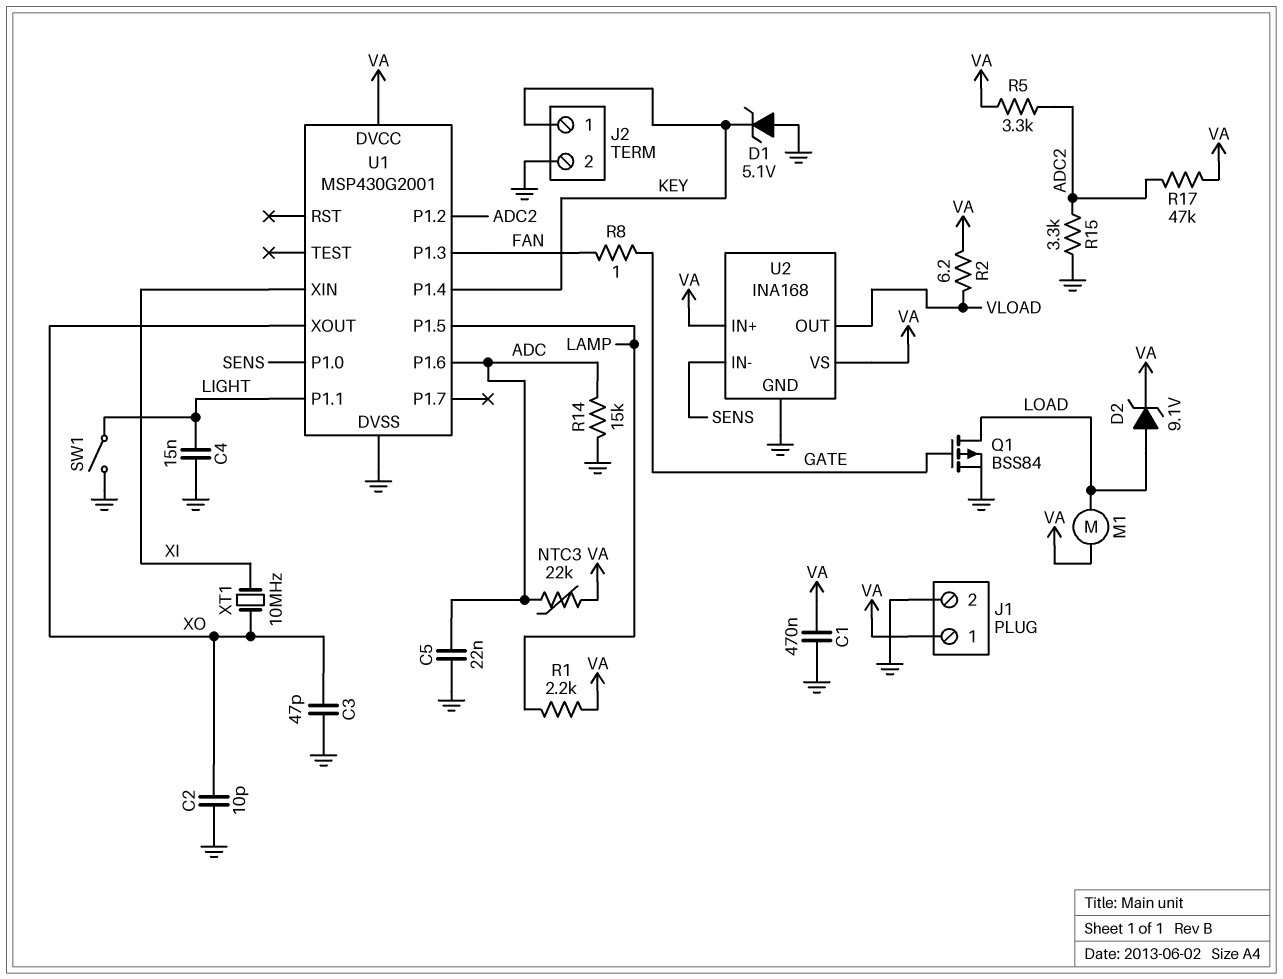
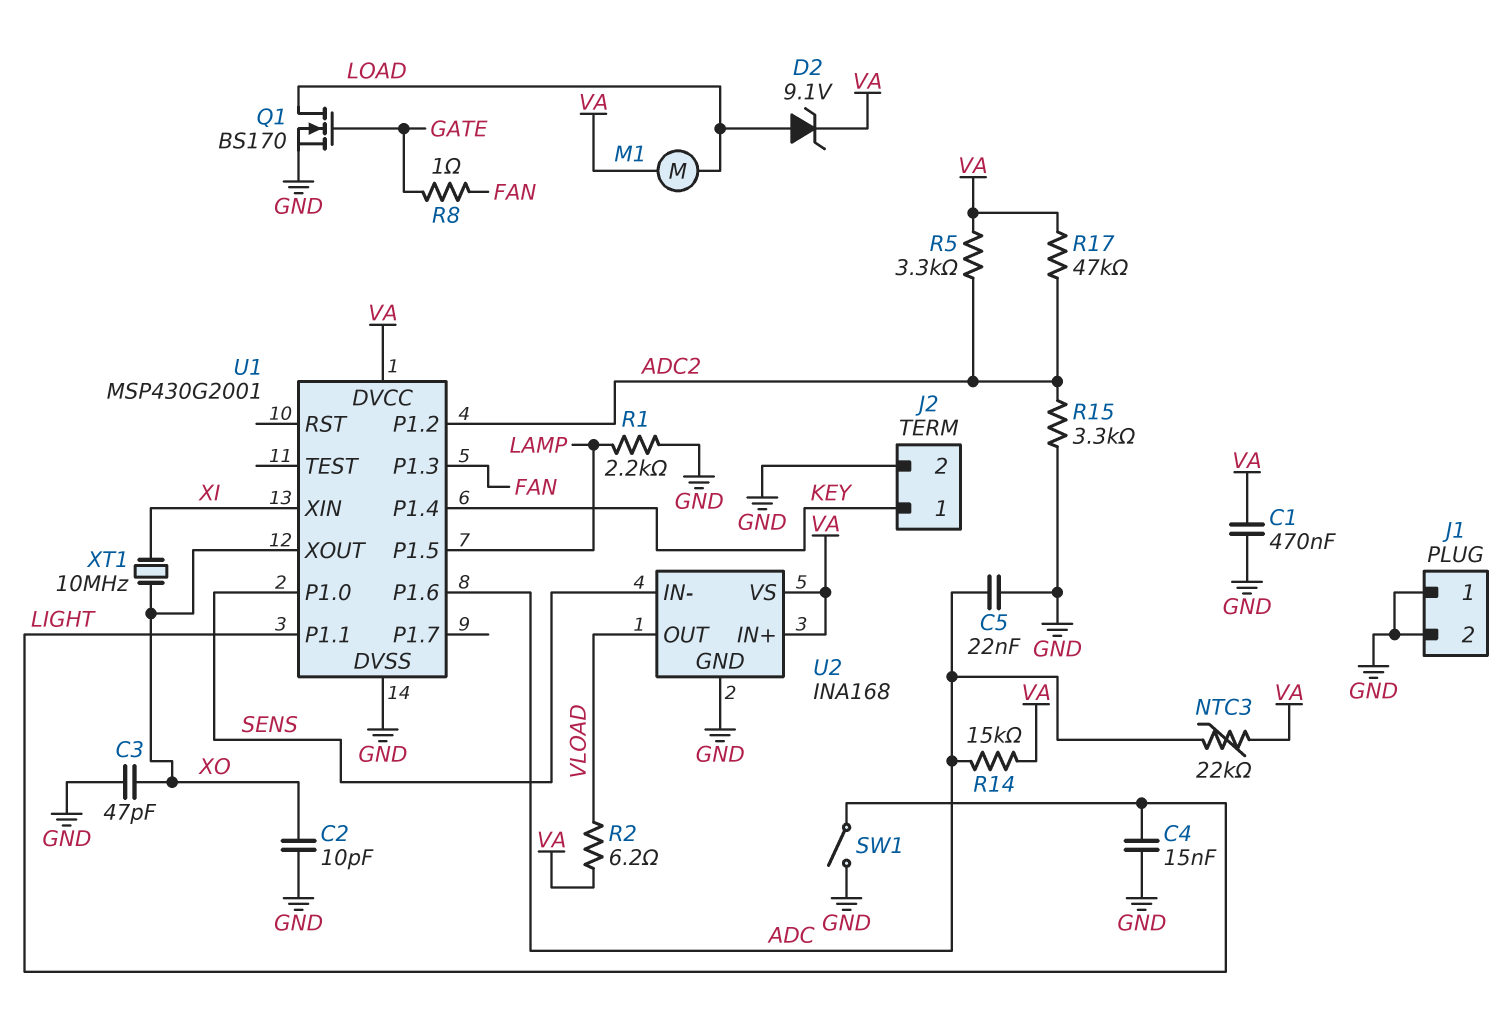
D1: zener 5.1V (A GND, K KEY) -> none
J1 pin 1: VA -> GND
Q1: PMOS BSS84 (G GATE, D LOAD, S GND) -> NMOS BS170 (G GATE, D LOAD, S GND)
R1: 2.2k (LAMP, VA) -> 2.2k (GND, LAMP)
R14: 15k (ADC, GND) -> 15k (ADC, VA)

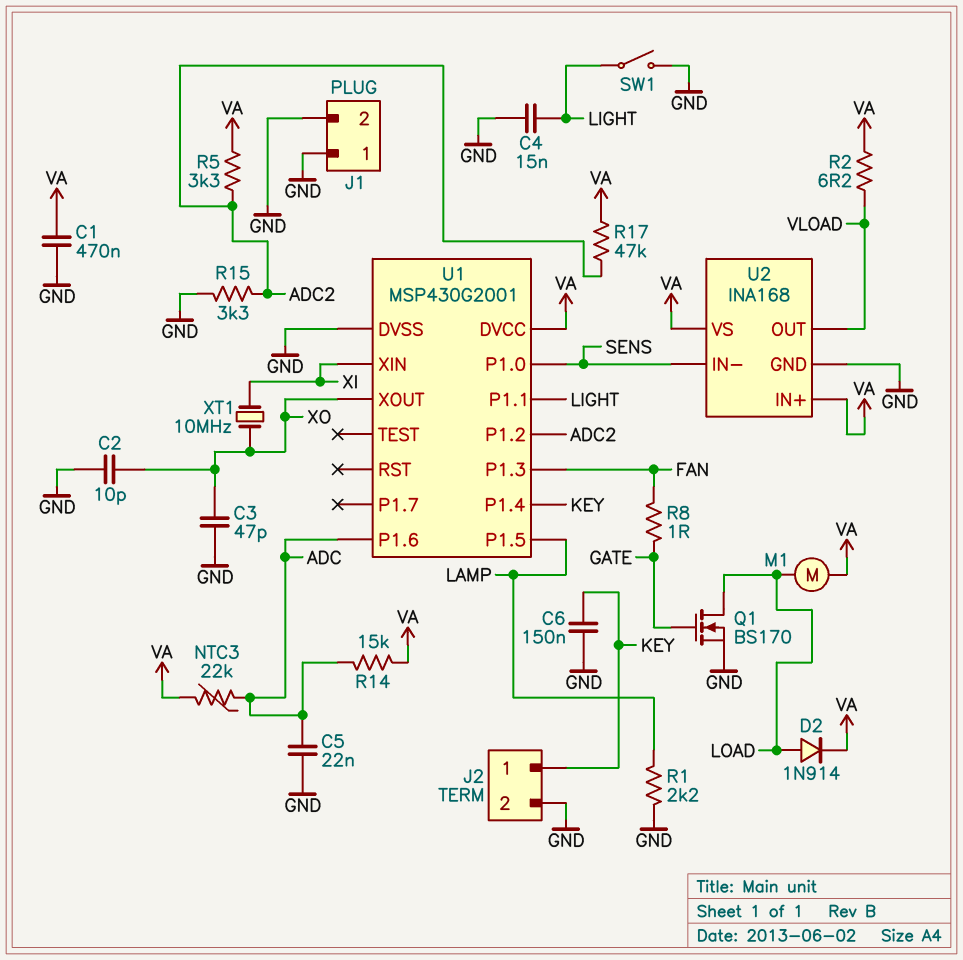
C6: none -> 150nF (GND, KEY)
D2: zener 9.1V (A LOAD, K VA) -> diode 1N914 (A LOAD, K VA)

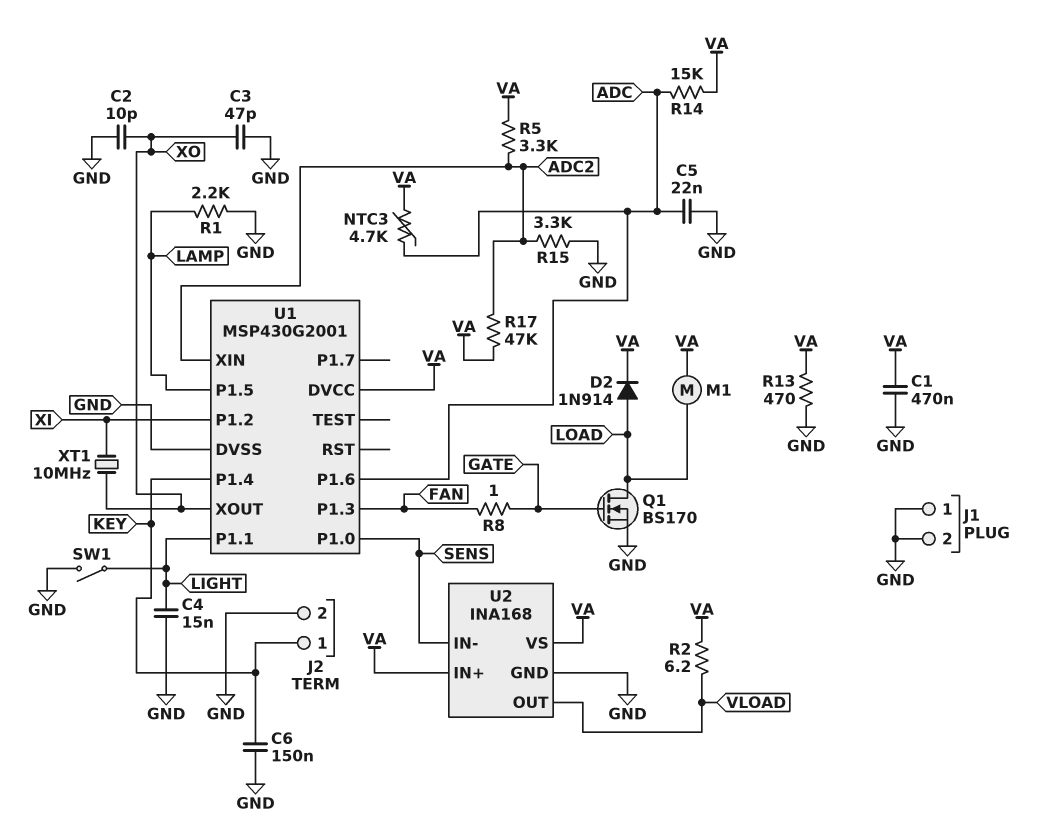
NTC3: 22k (ADC, VA) -> 4.7k (ADC, VA)
R13: none -> 470 (GND, VA)
U1 pin P1.2: ADC2 -> XI
U1 pin XIN: XI -> ADC2

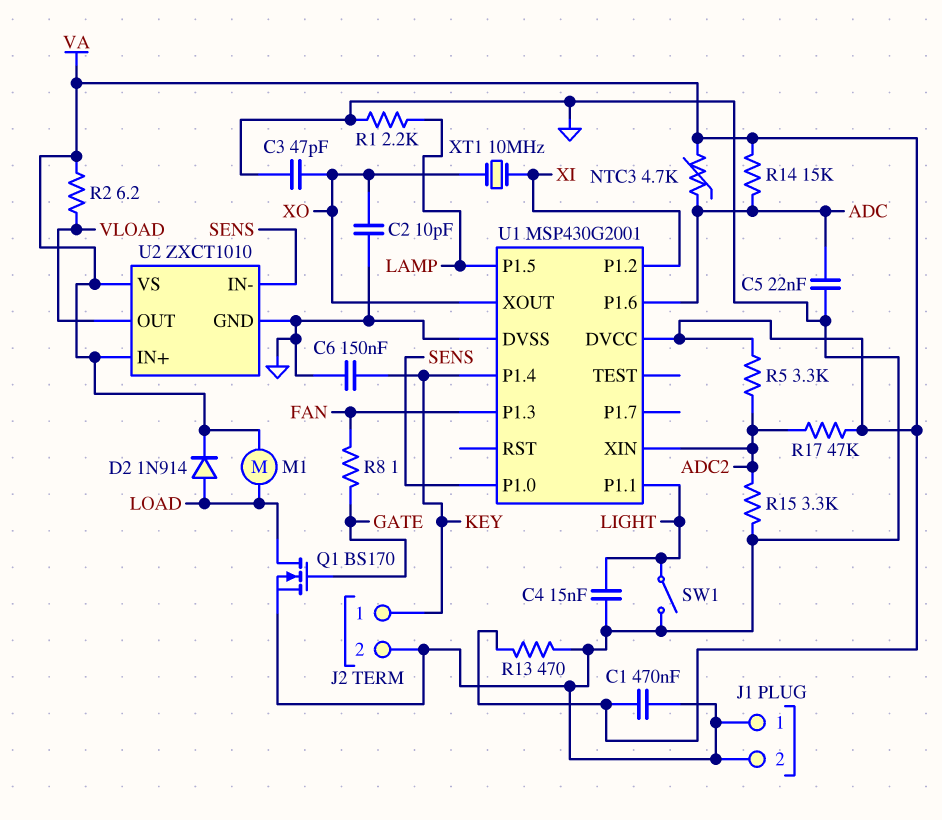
U2: INA168 -> ZXCT1010

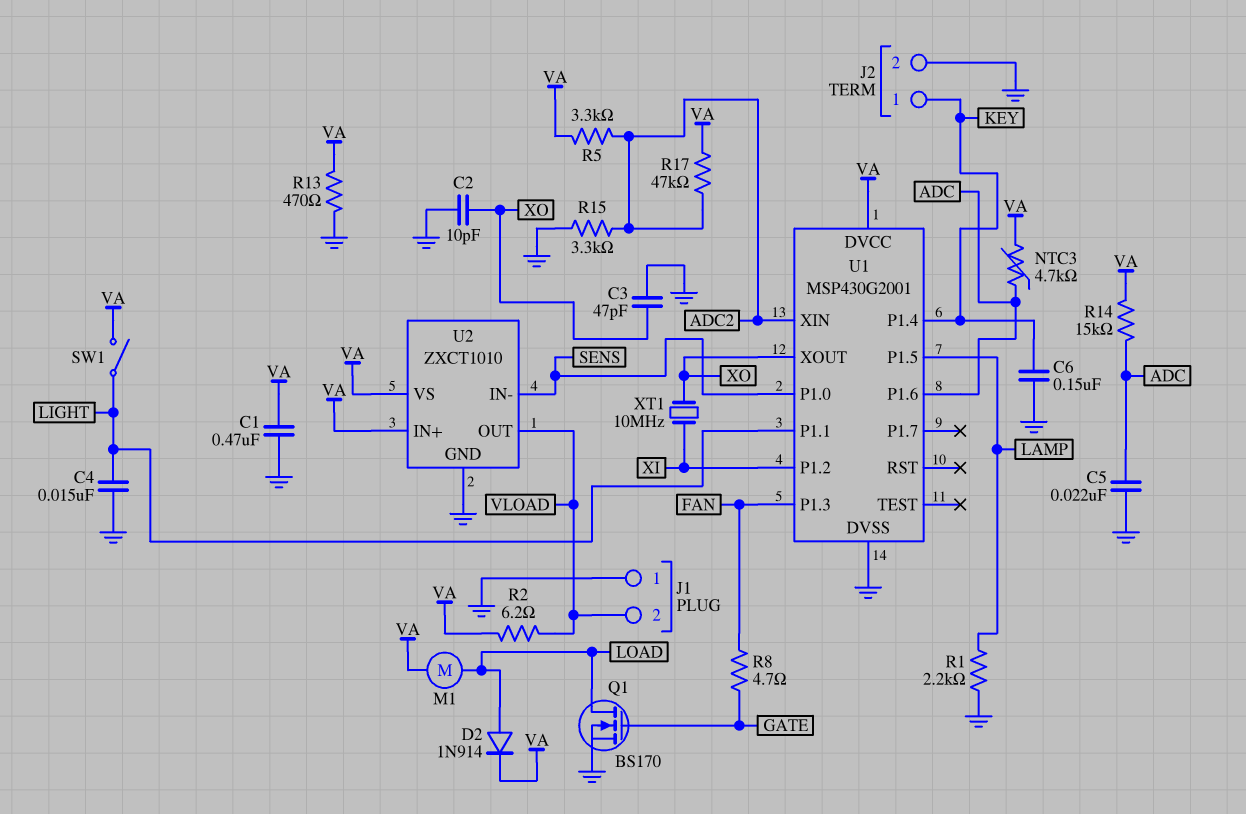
J1 pin 2: GND -> VLOAD
R8: 1 (FAN, GATE) -> 4.7 (FAN, GATE)
SW1: switch (GND, LIGHT) -> switch (LIGHT, VA)

